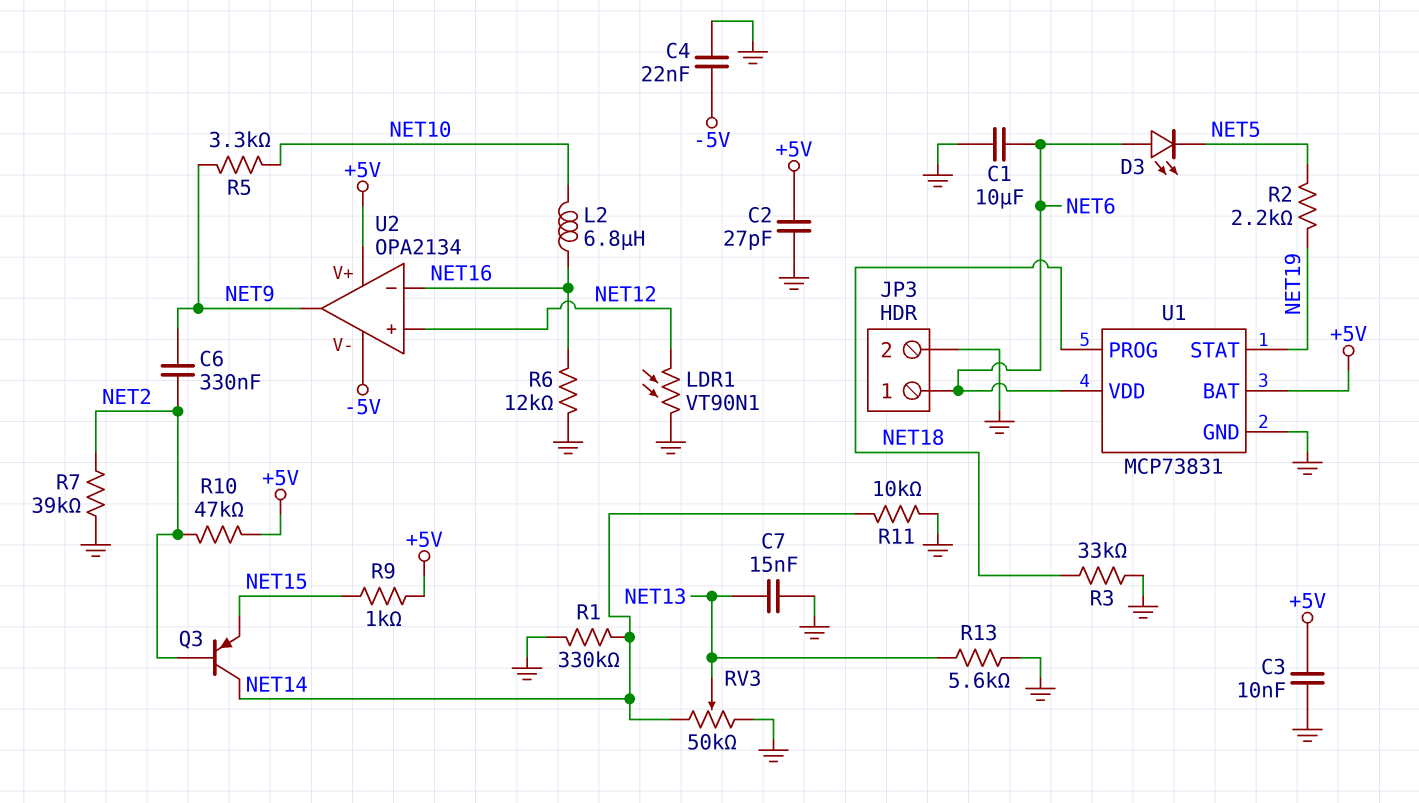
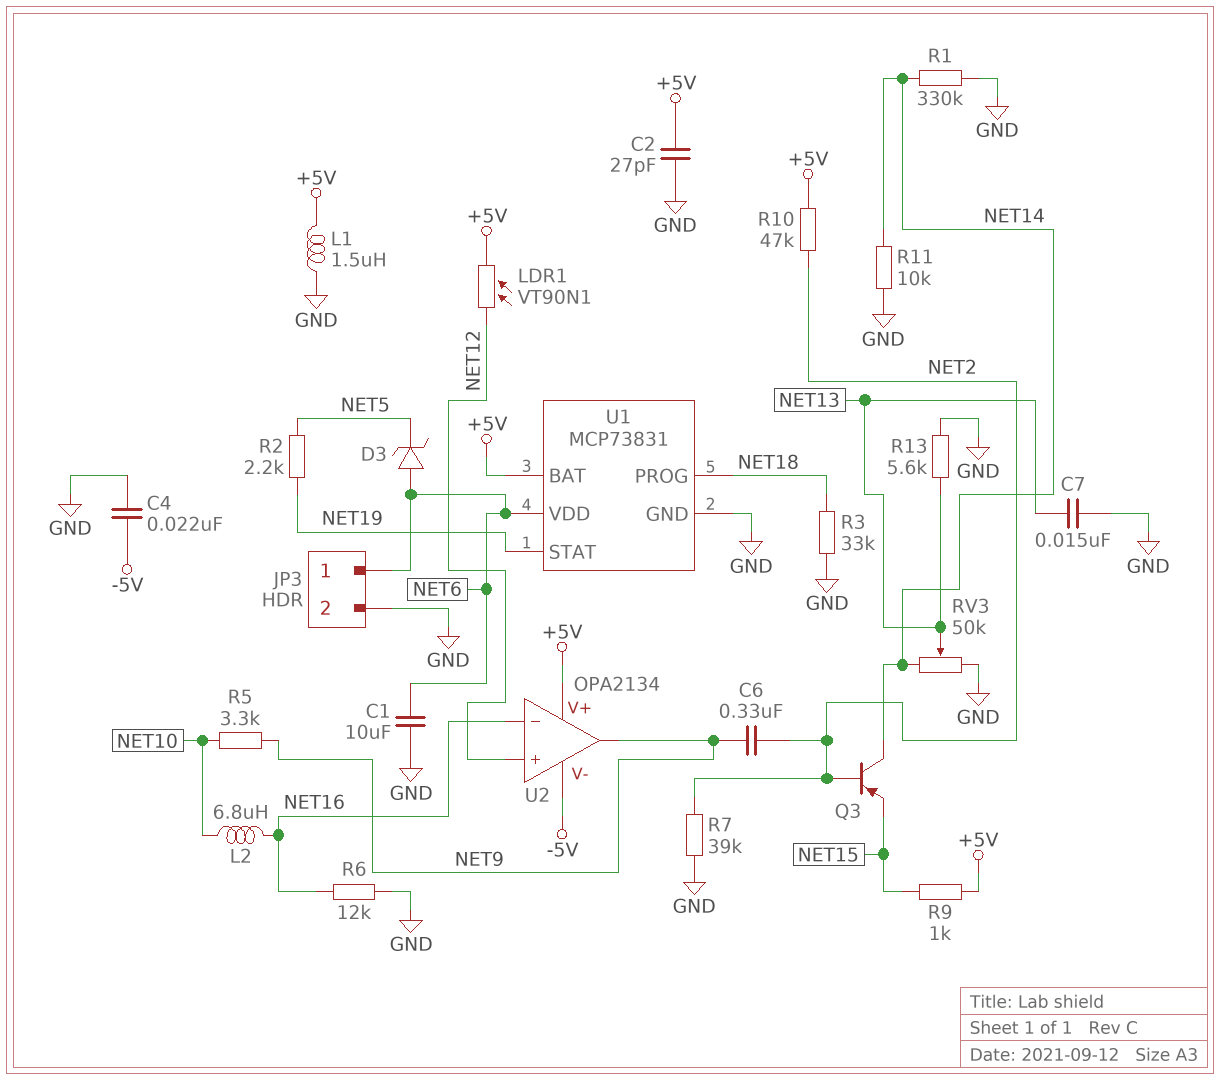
C3: 10nF (+5V, GND) -> none
D3: LED (A NET6, K NET5) -> zener (A NET6, K NET5)
L1: none -> 1.5uH (+5V, GND)
LDR1: VT90N1 (GND, NET12) -> VT90N1 (+5V, NET12)

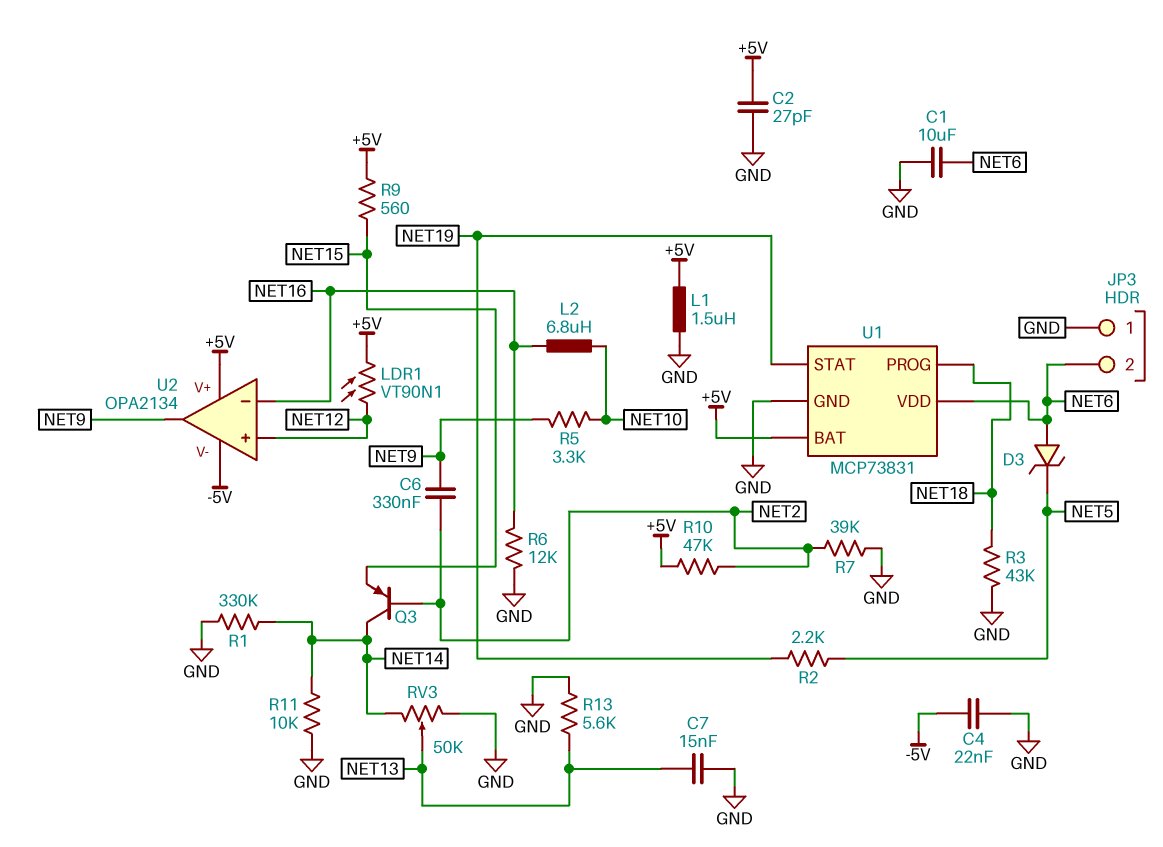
JP3 pin 1: NET6 -> GND
JP3 pin 2: GND -> NET6
R3: 33k (GND, NET18) -> 43k (GND, NET18)
R9: 1k (+5V, NET15) -> 560 (+5V, NET15)

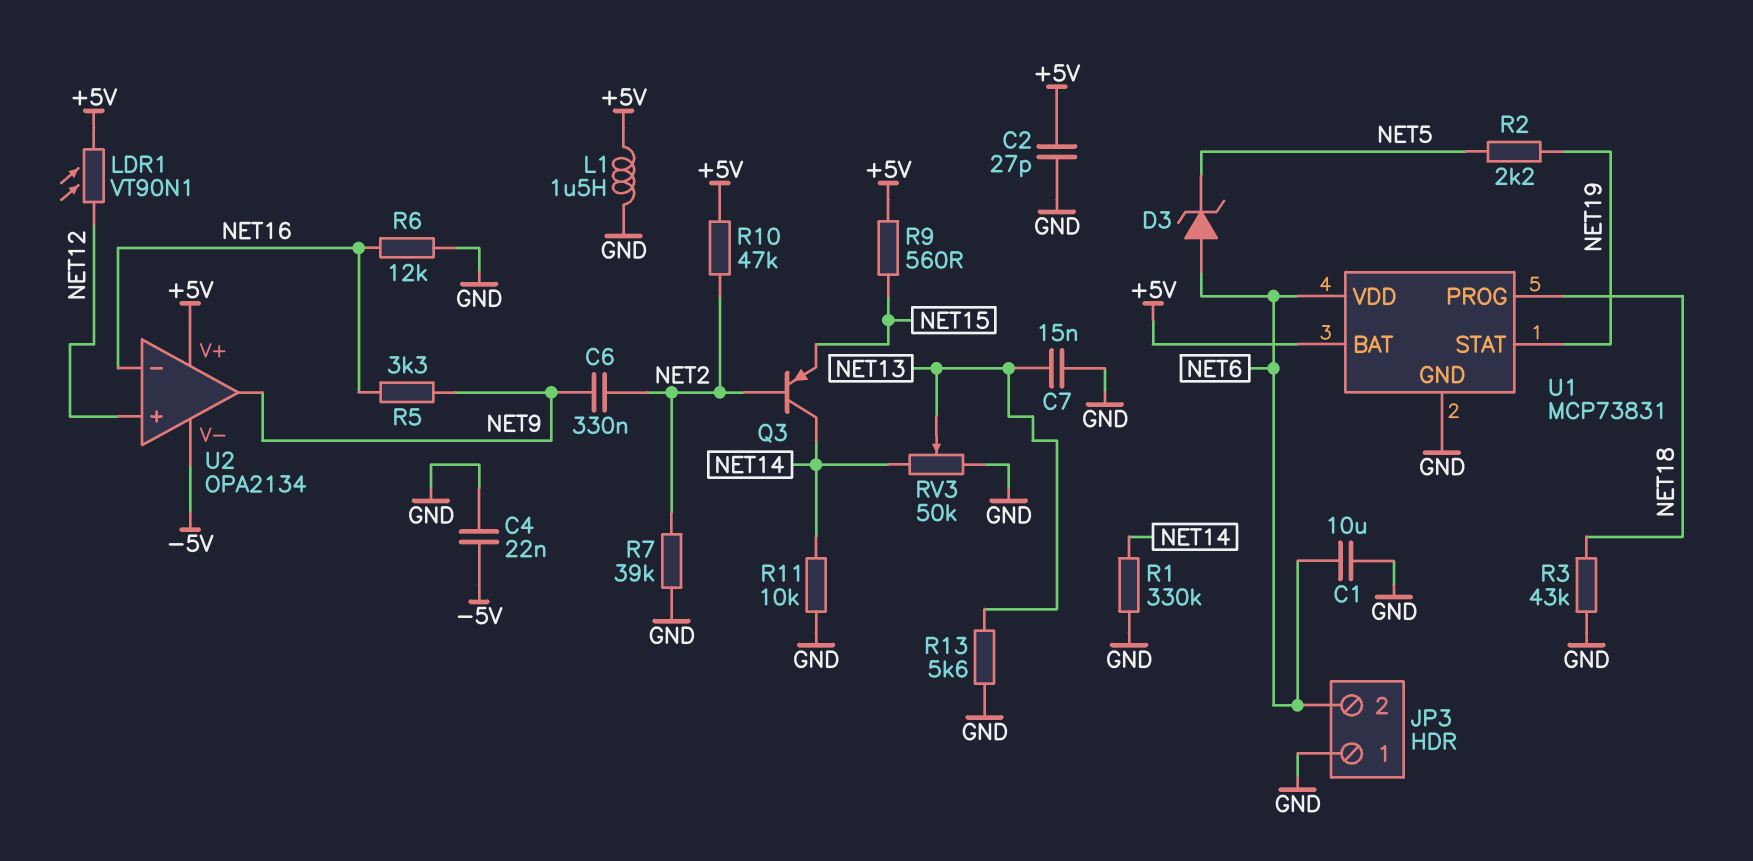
L2: 6.8uH (NET10, NET16) -> none
R5: 3.3k (NET9, NET10) -> 3.3k (NET9, NET16)

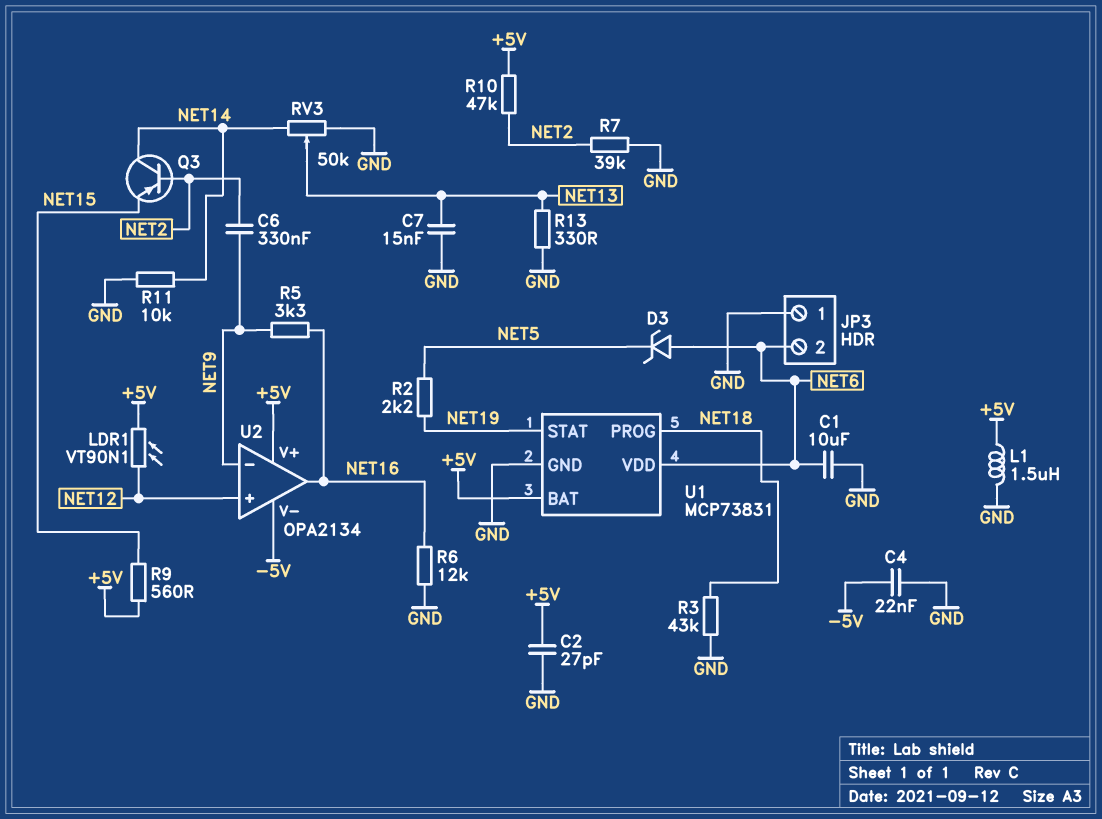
R1: 330k (GND, NET14) -> none
R13: 5.6k (GND, NET13) -> 330 (GND, NET13)
U2 pin in-: NET16 -> NET9
U2 pin out: NET9 -> NET16

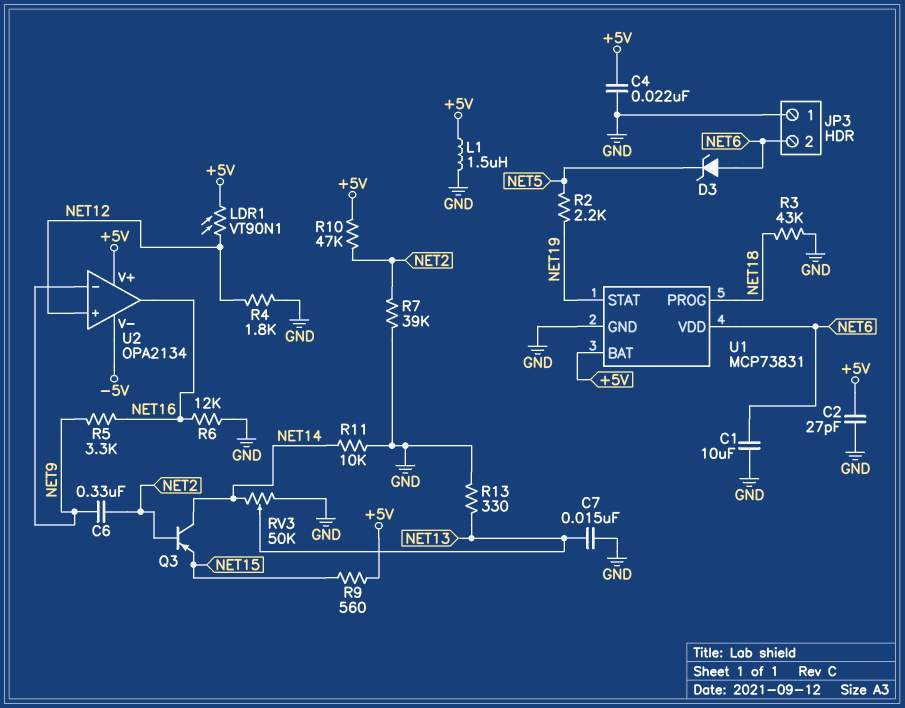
C4: 22nF (-5V, GND) -> 22nF (+5V, GND)
R4: none -> 1.8k (GND, NET12)

